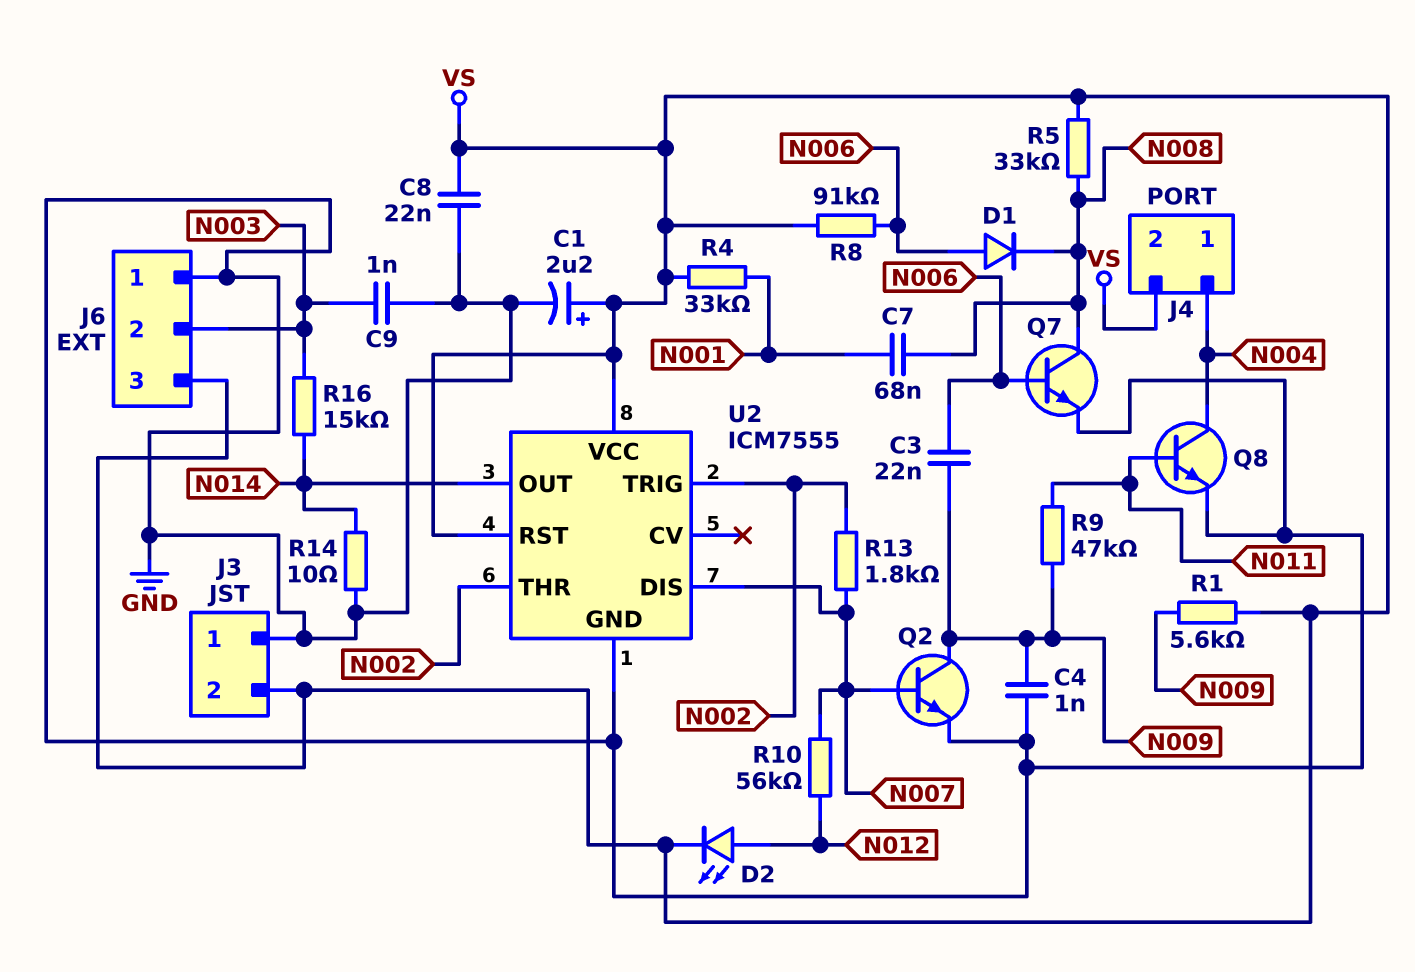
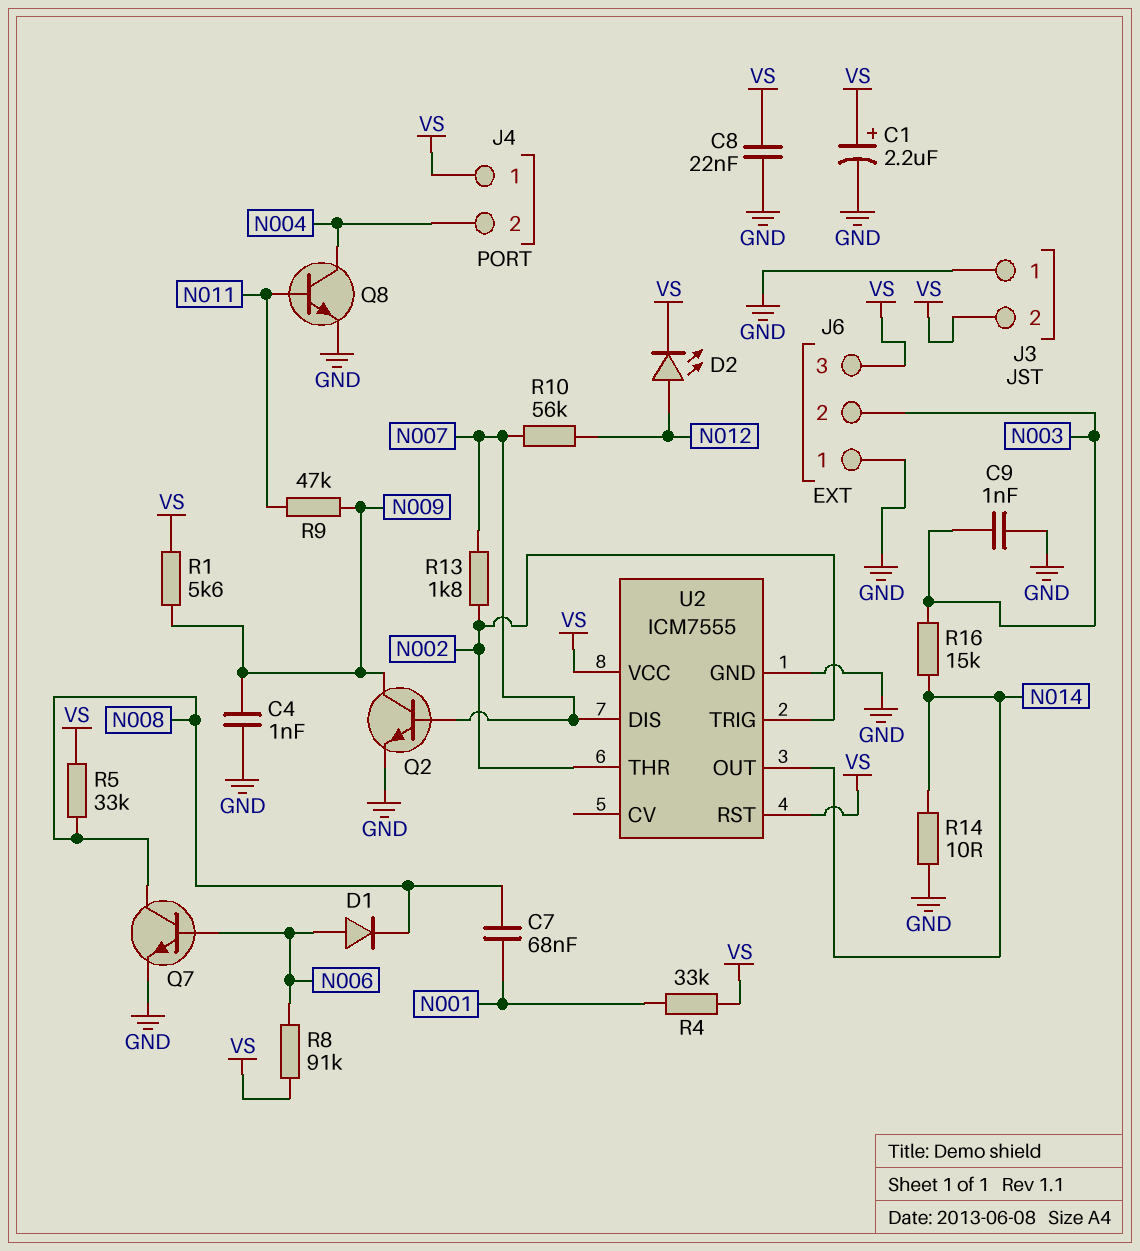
C3: 22nF (N006, N009) -> none
J4 pin 1: N004 -> VS
J4 pin 2: VS -> N004

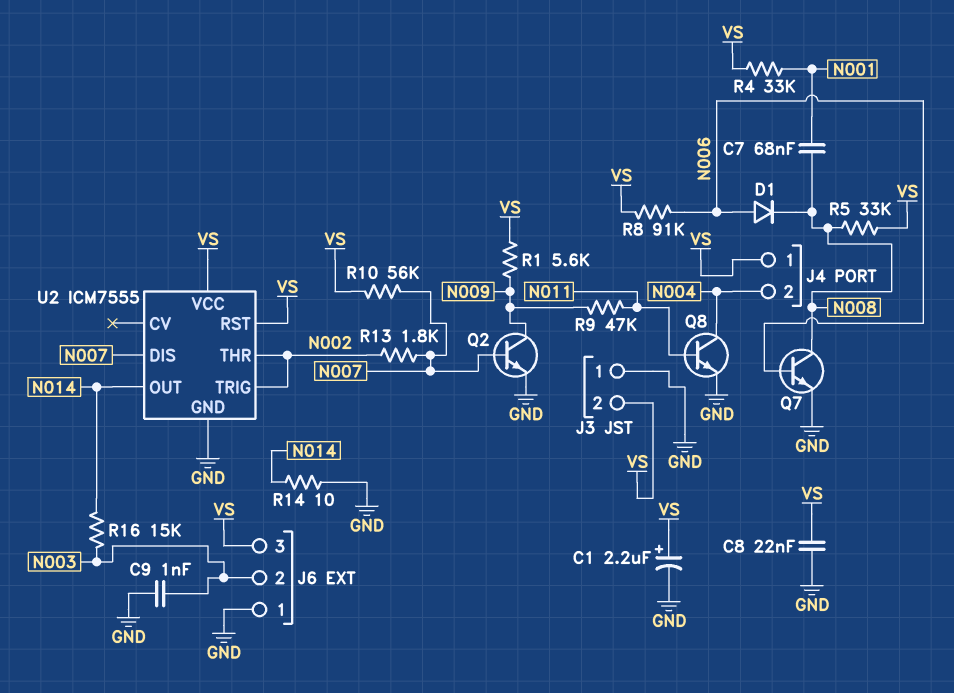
C4: 1nF (GND, N009) -> none
D2: LED (A N012, K VS) -> none
R10: 56k (N007, N012) -> 56k (N007, VS)

